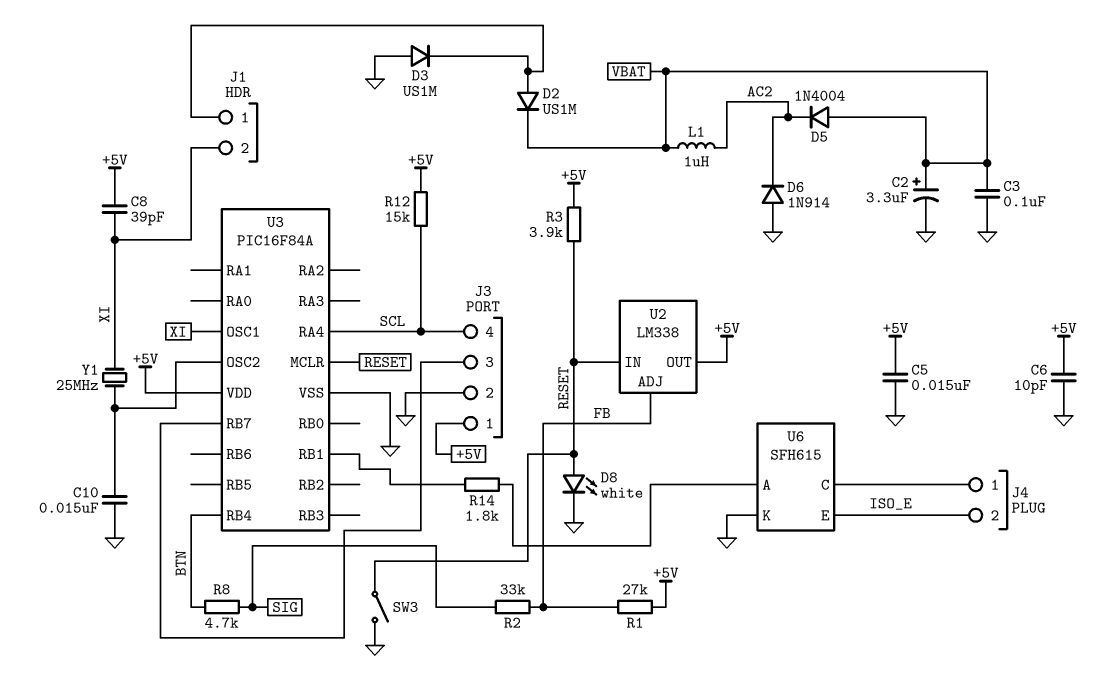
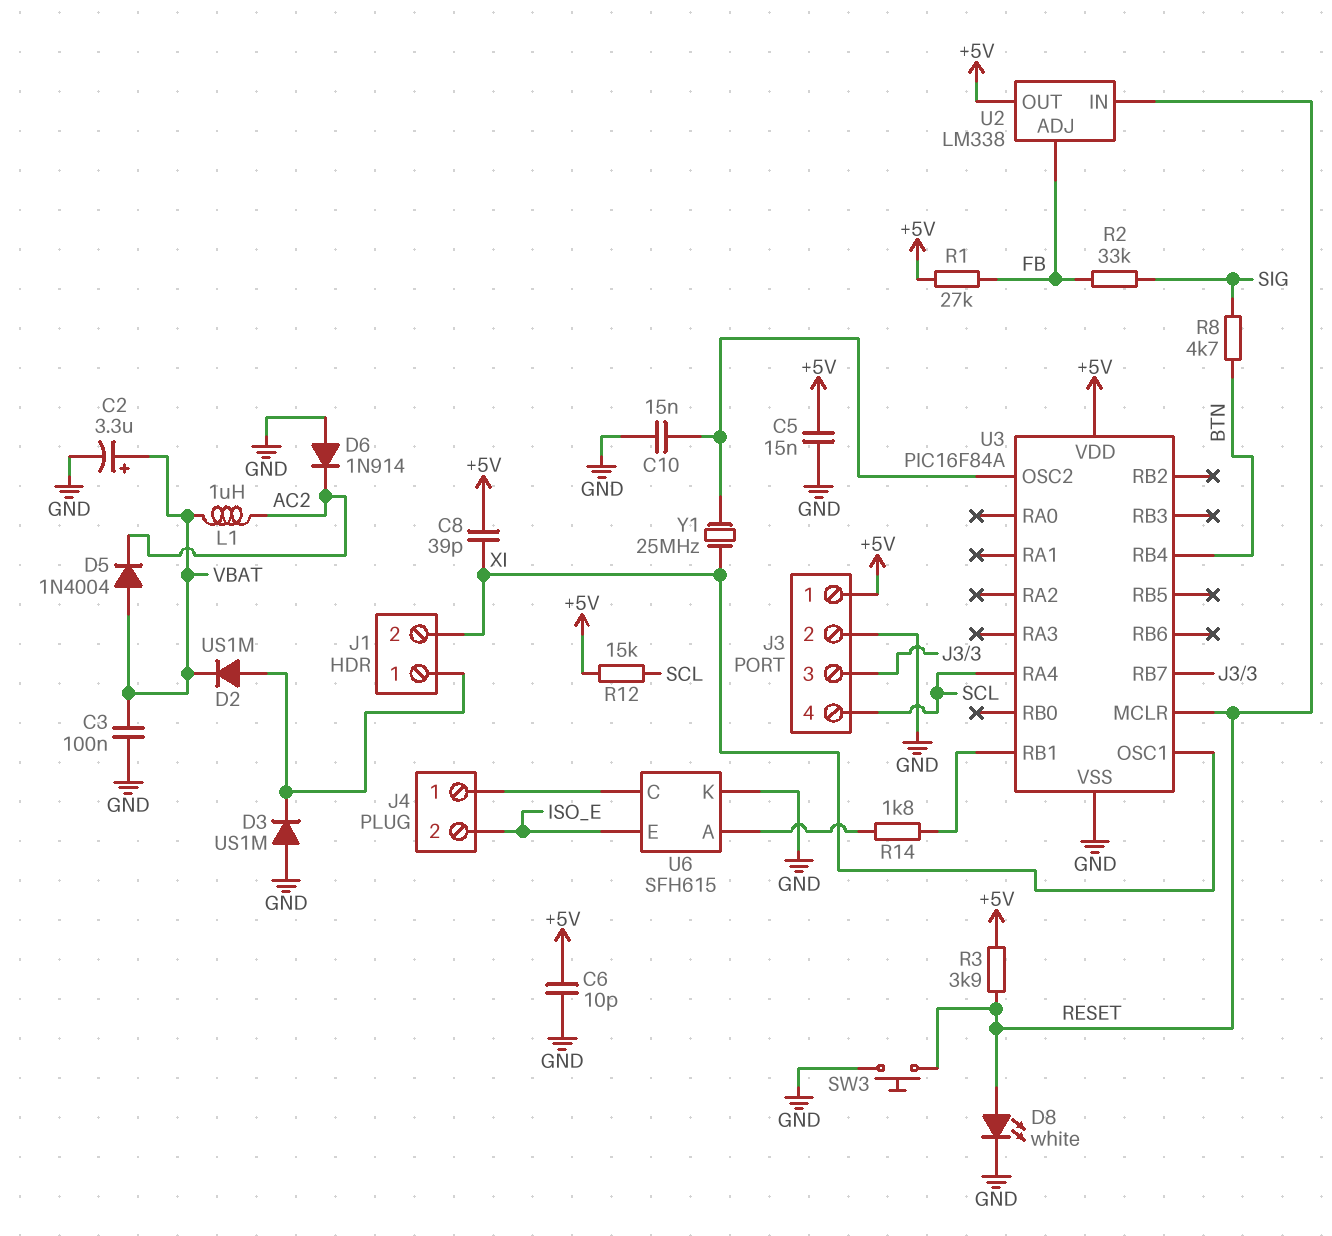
SW3: switch (GND, RESET) -> button (GND, RESET)

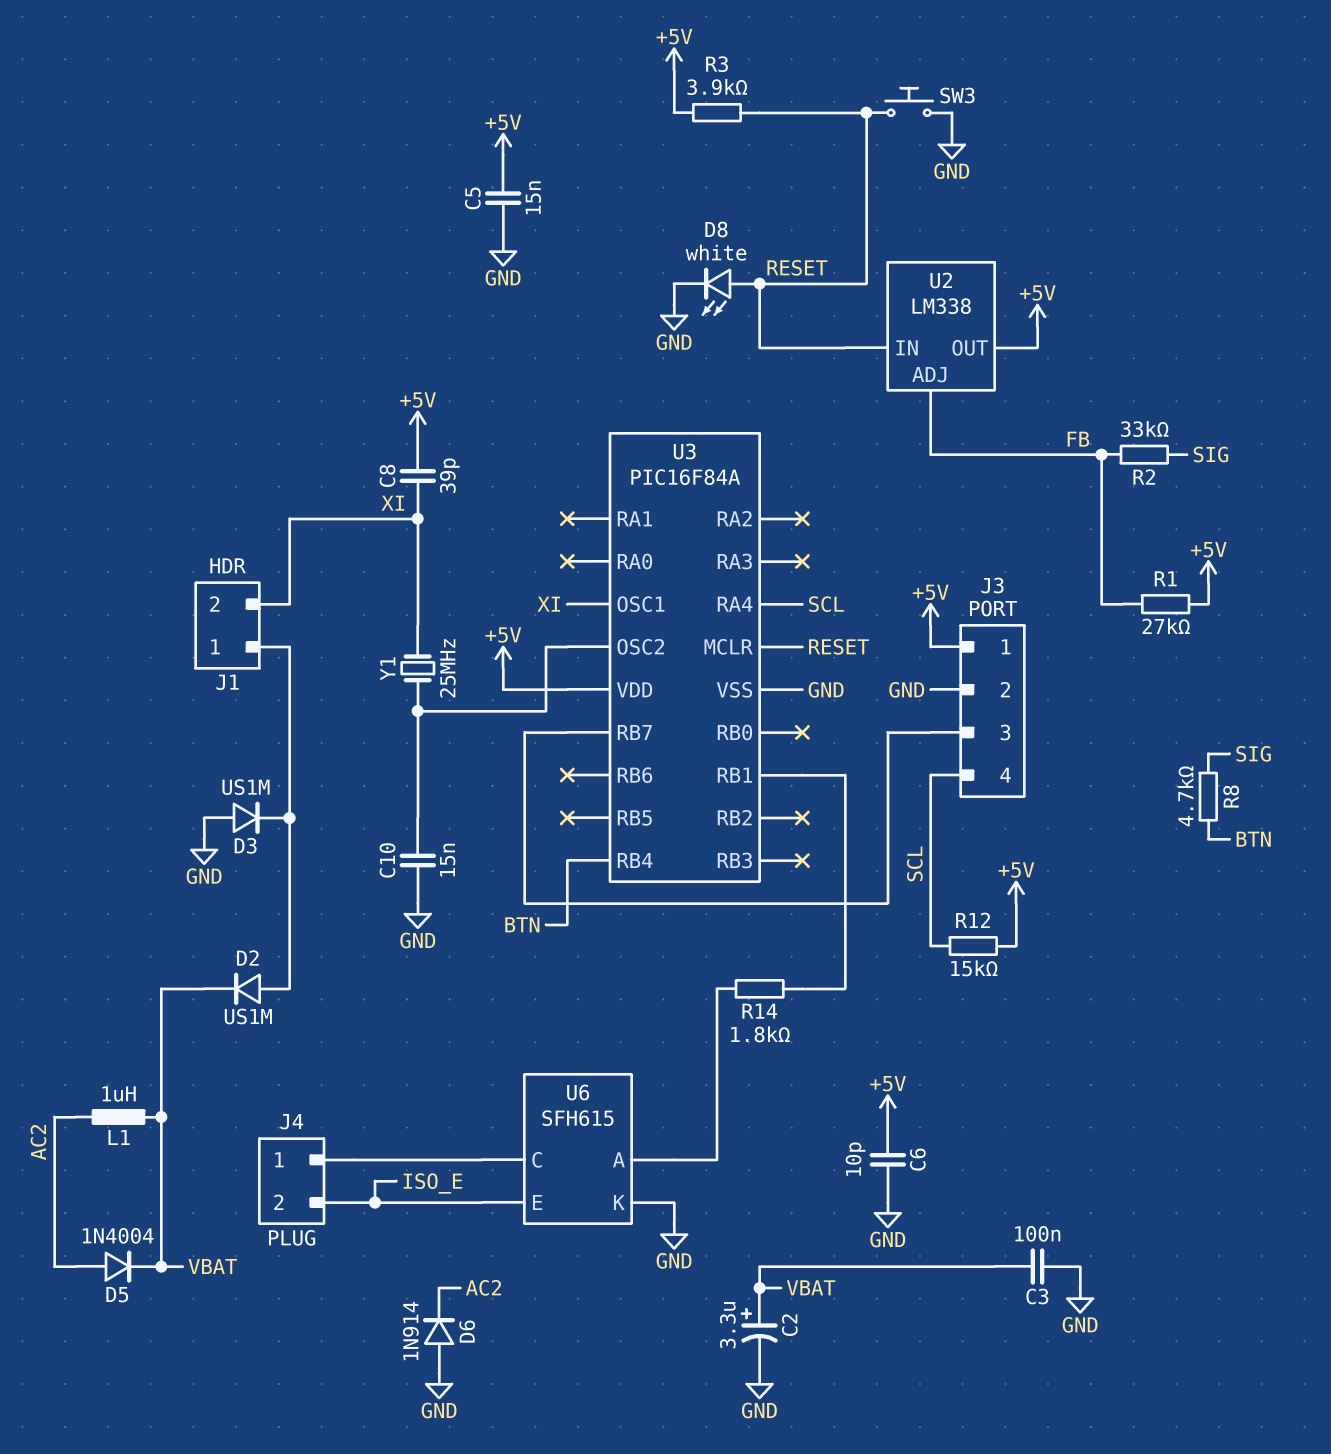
D5: diode 1N4004 (A VBAT, K AC2) -> diode 1N4004 (A AC2, K VBAT)

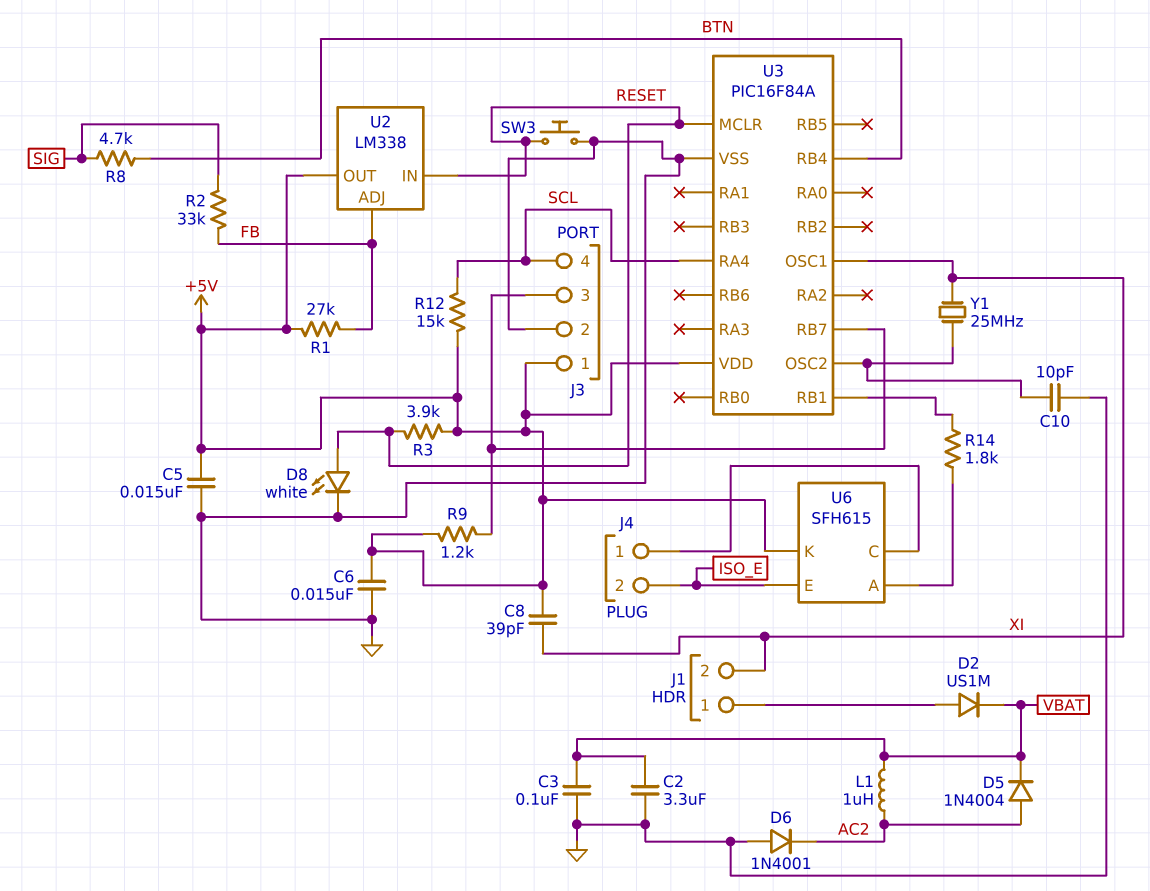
C2: 3.3uF (plus VBAT, minus GND) -> 3.3uF (GND, VBAT)
C6: 10pF (+5V, GND) -> 15nF (+5V, GND)
C10: 15nF (GND, U3/OSC2) -> 10pF (GND, U3/OSC2)
D3: diode US1M (A GND, K J1/1) -> none
D6: diode 1N914 (A GND, K AC2) -> diode 1N4001 (A GND, K AC2)
R9: none -> 1.2k (+5V, J3/3)
U6 pin K: GND -> +5V

